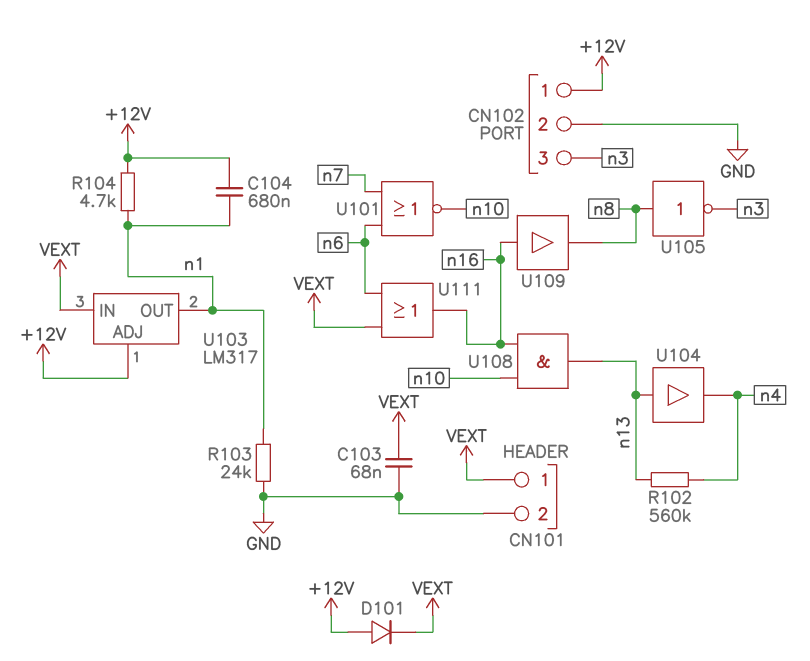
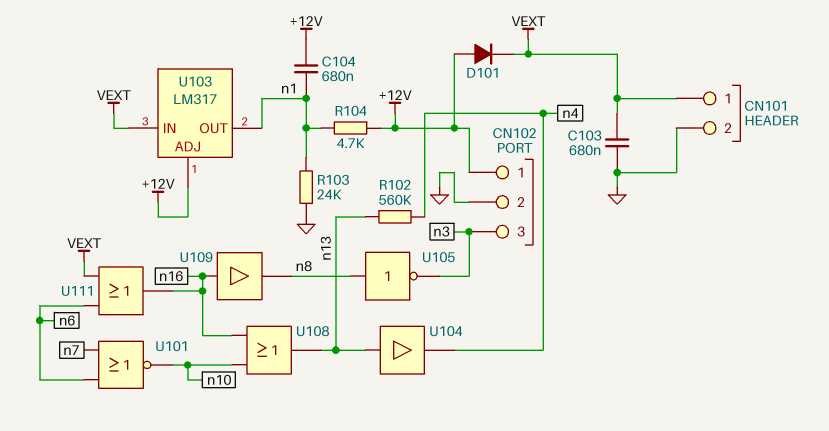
C103: 68nF (GND, VEXT) -> 680nF (GND, VEXT)
U108: AND (in n10, in n16, out n13) -> OR (in n10, in n16, out n13)

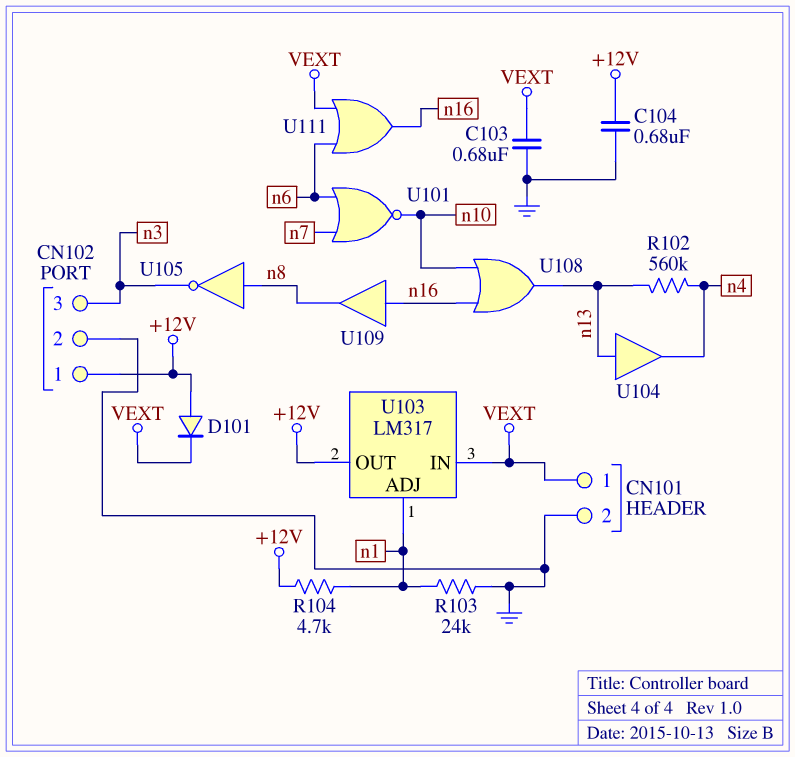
C104: 680nF (+12V, n1) -> 680nF (+12V, GND)
U103 pin ADJ: +12V -> n1
U103 pin OUT: n1 -> +12V

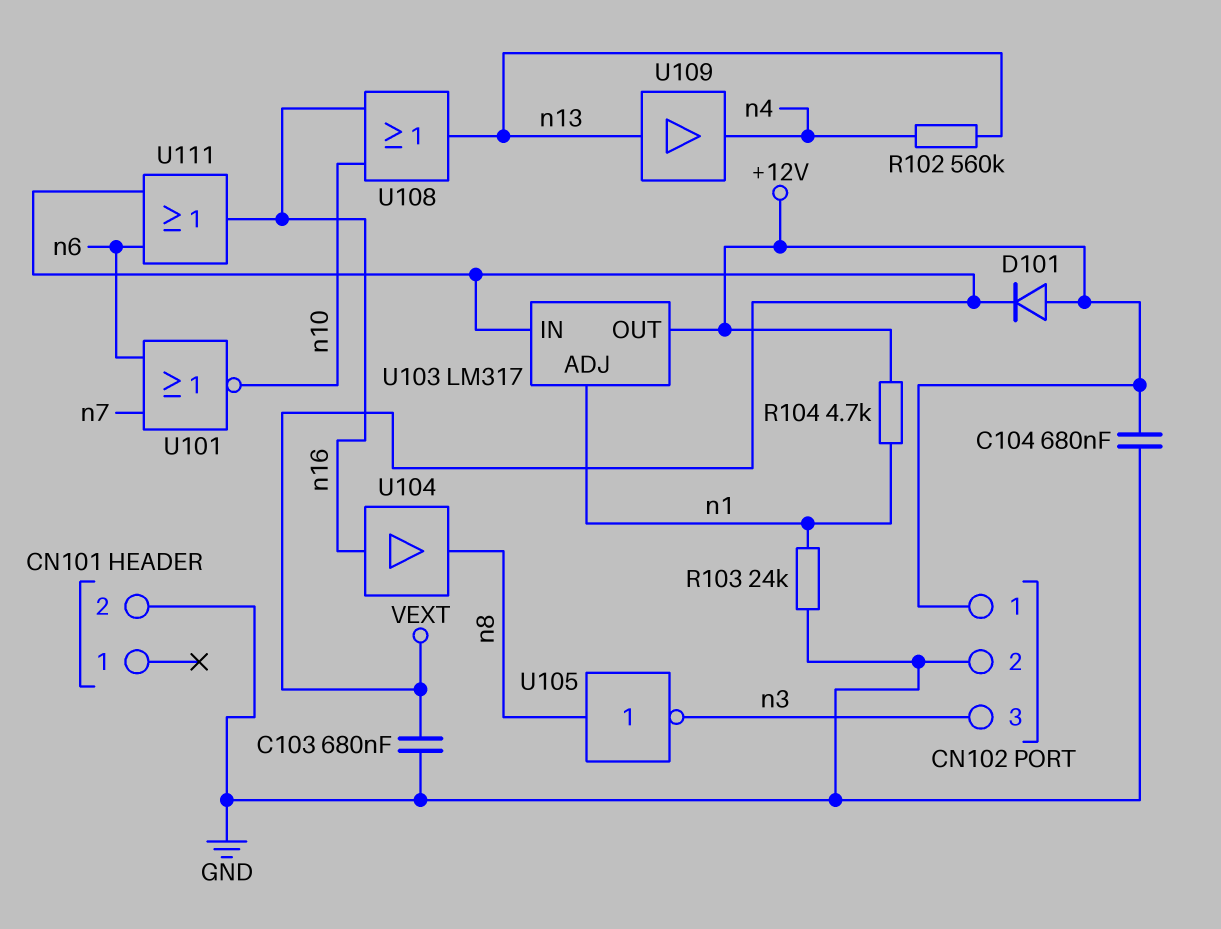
CN101 pin 1: VEXT -> none
U104: buffer (in n13, out n4) -> buffer (in n16, out n8)
U109: buffer (in n16, out n8) -> buffer (in n13, out n4)

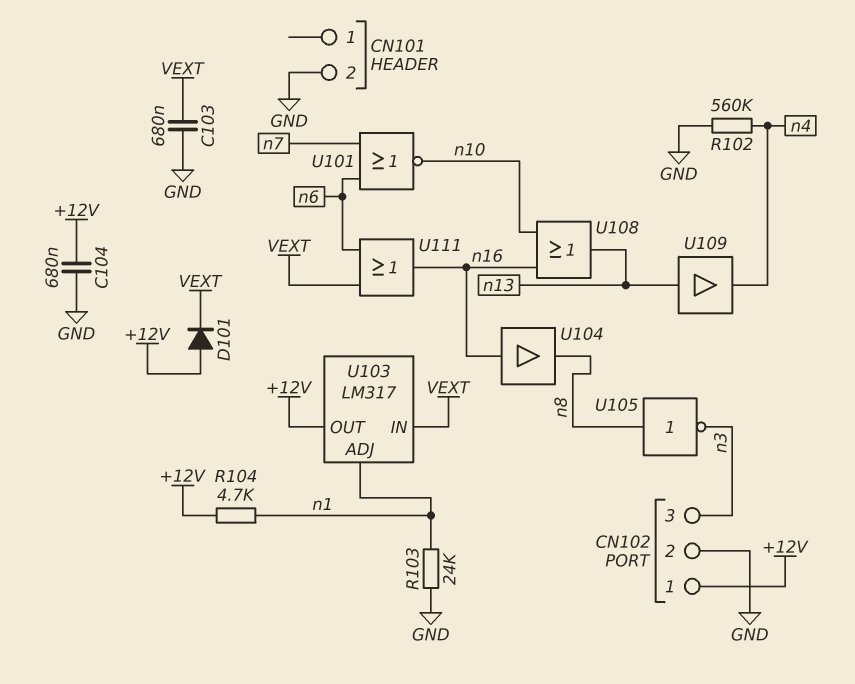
R102: 560k (n4, n13) -> 560k (GND, n4)

